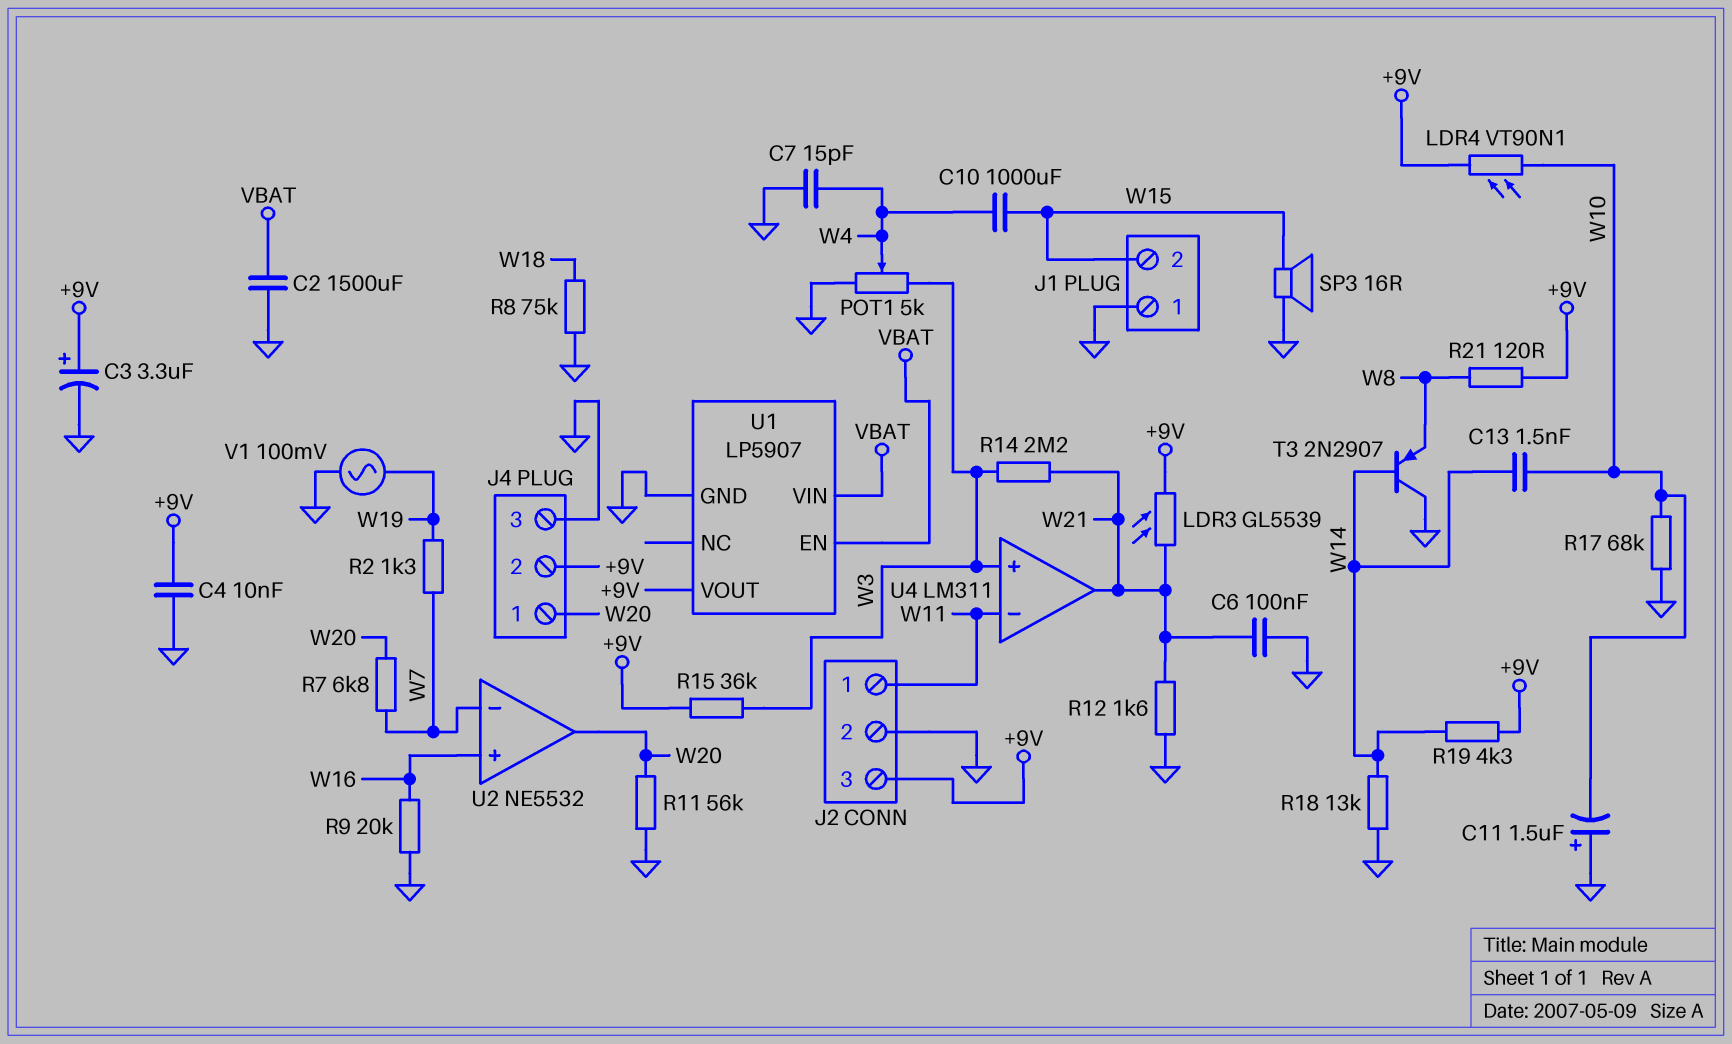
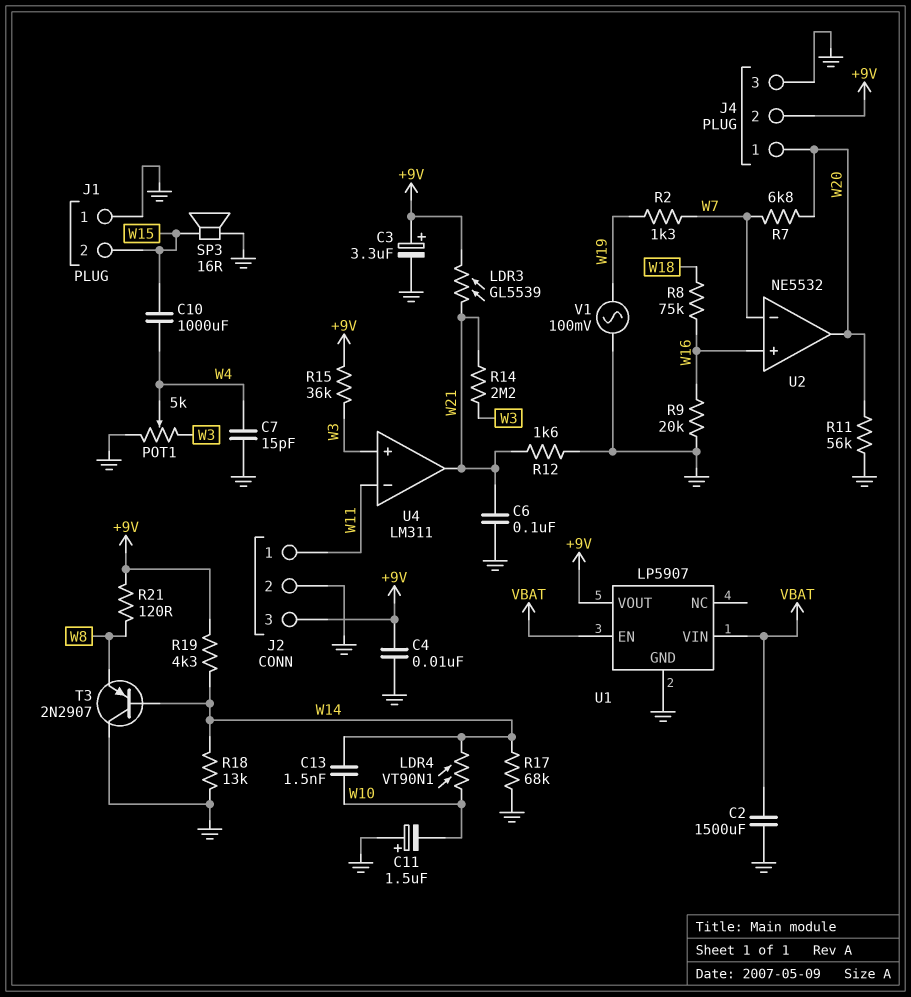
LDR4: VT90N1 (+9V, W10) -> VT90N1 (W10, W14)
R8: 75k (GND, W18) -> 75k (W16, W18)
R17: 68k (GND, W10) -> 68k (GND, W14)

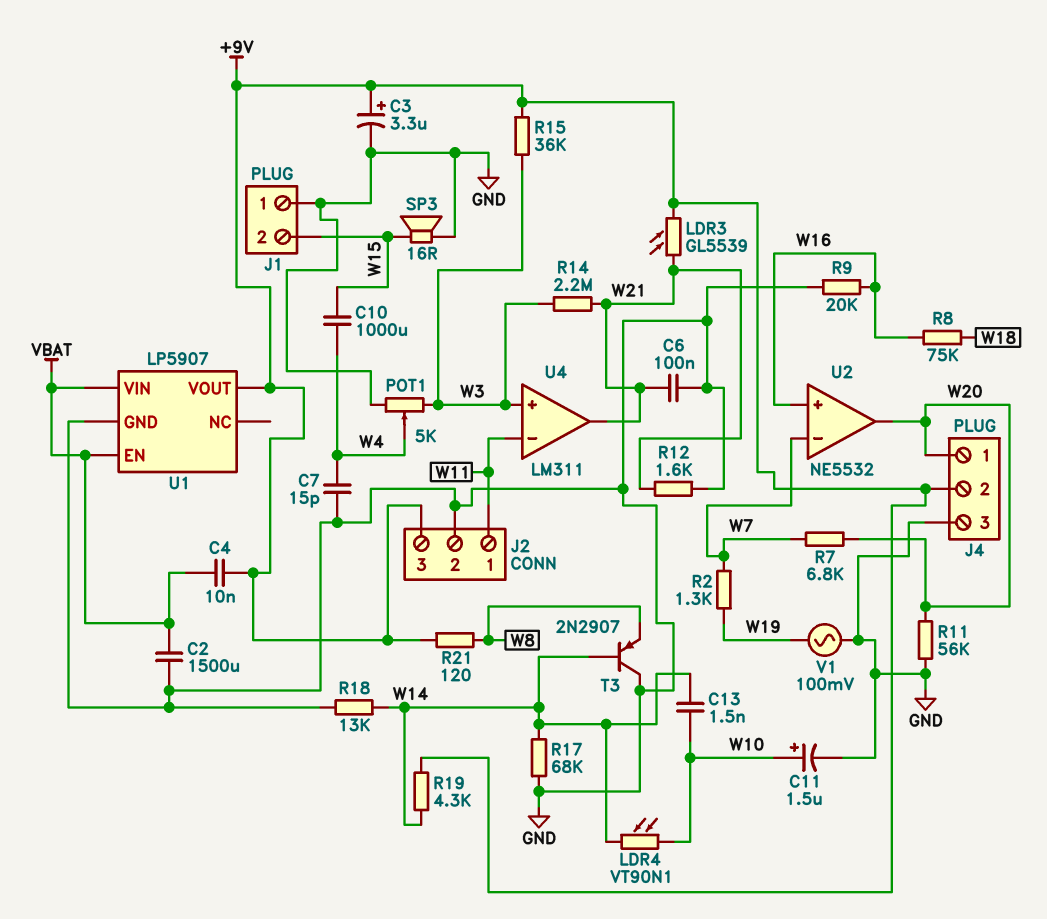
C4: 10nF (+9V, GND) -> 10nF (+9V, VBAT)
C11: 1.5uF (plus GND, minus W10) -> 1.5uF (plus W10, minus GND)

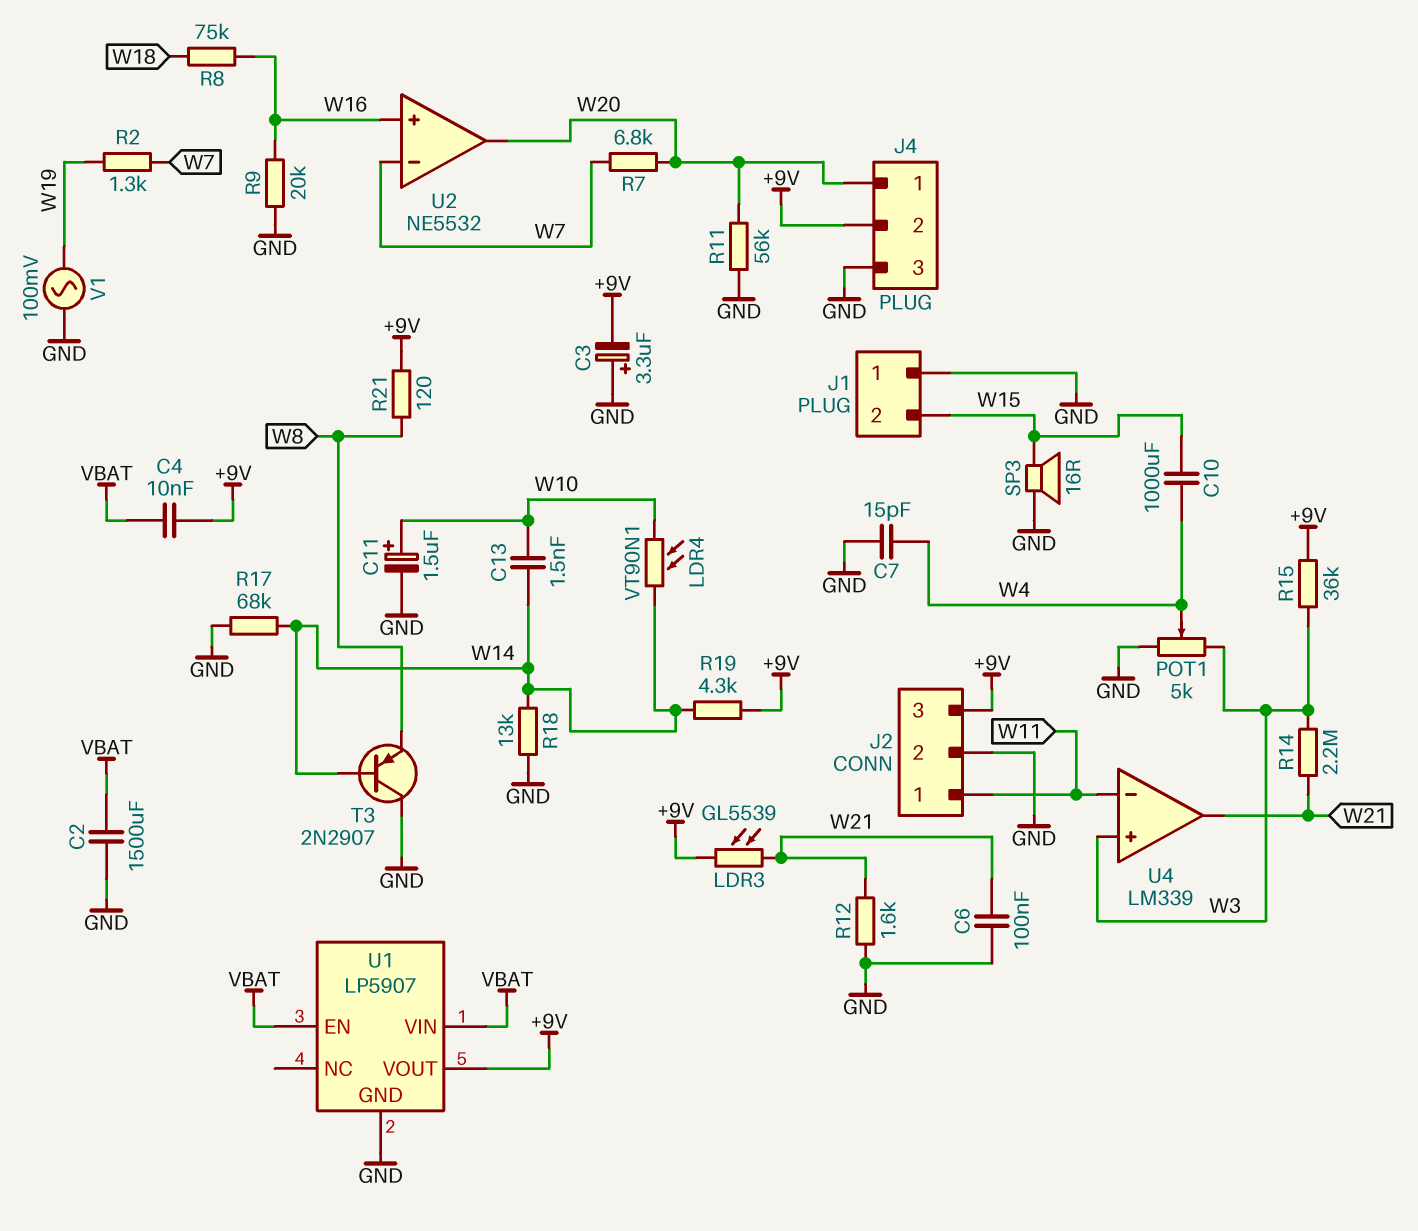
C3: 3.3uF (plus +9V, minus GND) -> 3.3uF (plus GND, minus +9V)
U4: LM311 -> LM339

